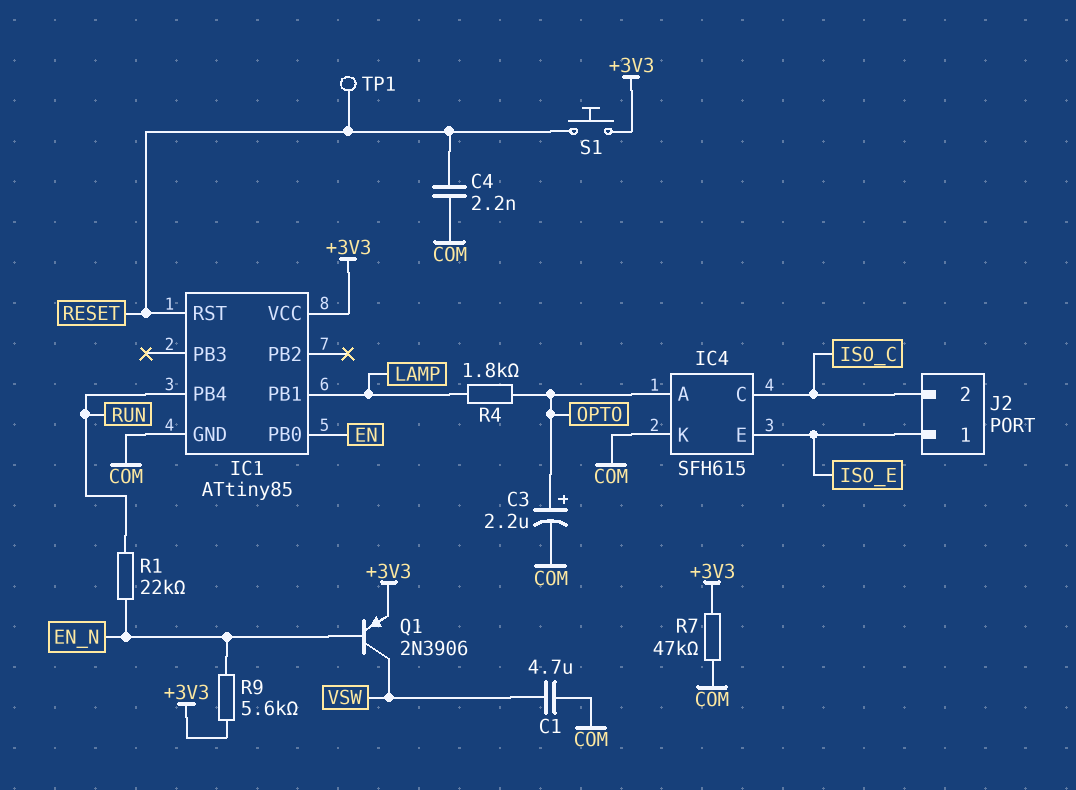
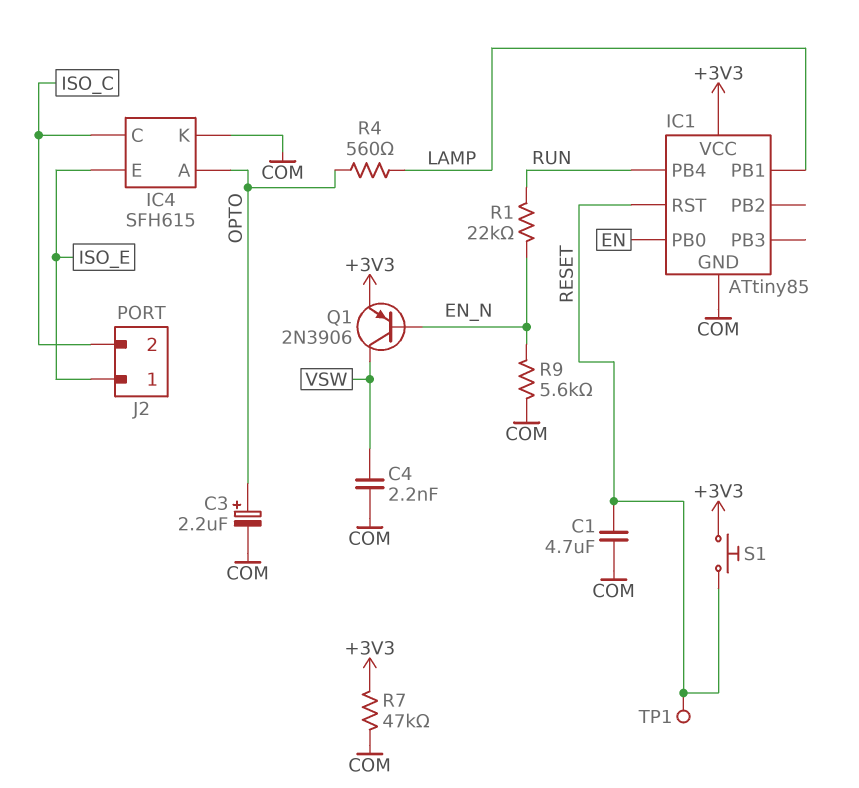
C1: 4.7uF (COM, VSW) -> 4.7uF (COM, RESET)
C4: 2.2nF (COM, RESET) -> 2.2nF (COM, VSW)
R4: 1.8k (LAMP, OPTO) -> 560 (LAMP, OPTO)
R9: 5.6k (+3V3, EN_N) -> 5.6k (COM, EN_N)

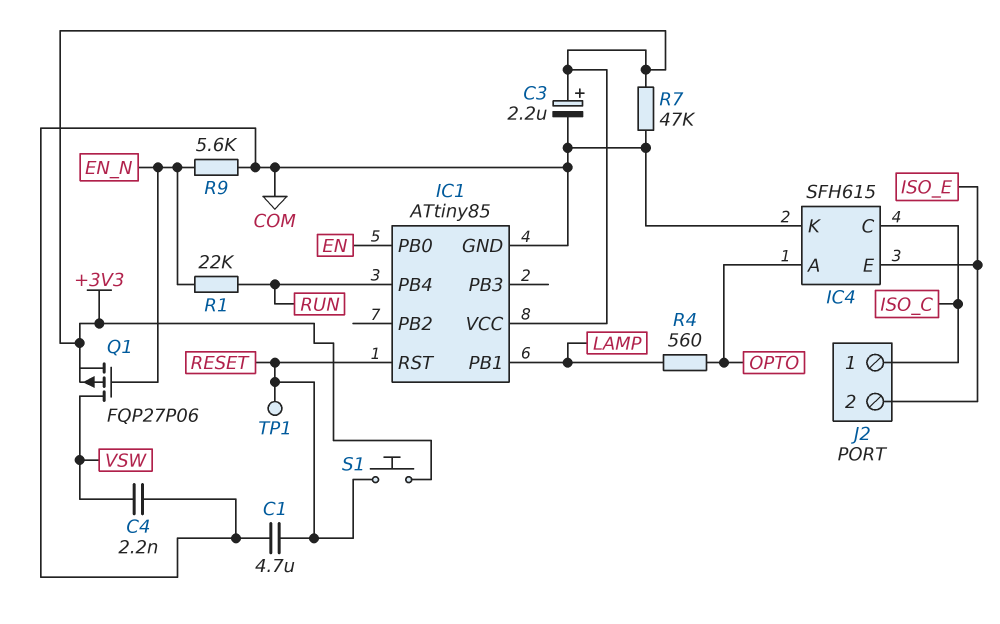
C3: 2.2uF (plus OPTO, minus COM) -> 2.2uF (plus +3V3, minus COM)
J2 pin 1: ISO_E -> ISO_C
J2 pin 2: ISO_C -> ISO_E
Q1: PNP 2N3906 (B EN_N, C VSW, E +3V3) -> PMOS FQP27P06 (G EN_N, D VSW, S +3V3)

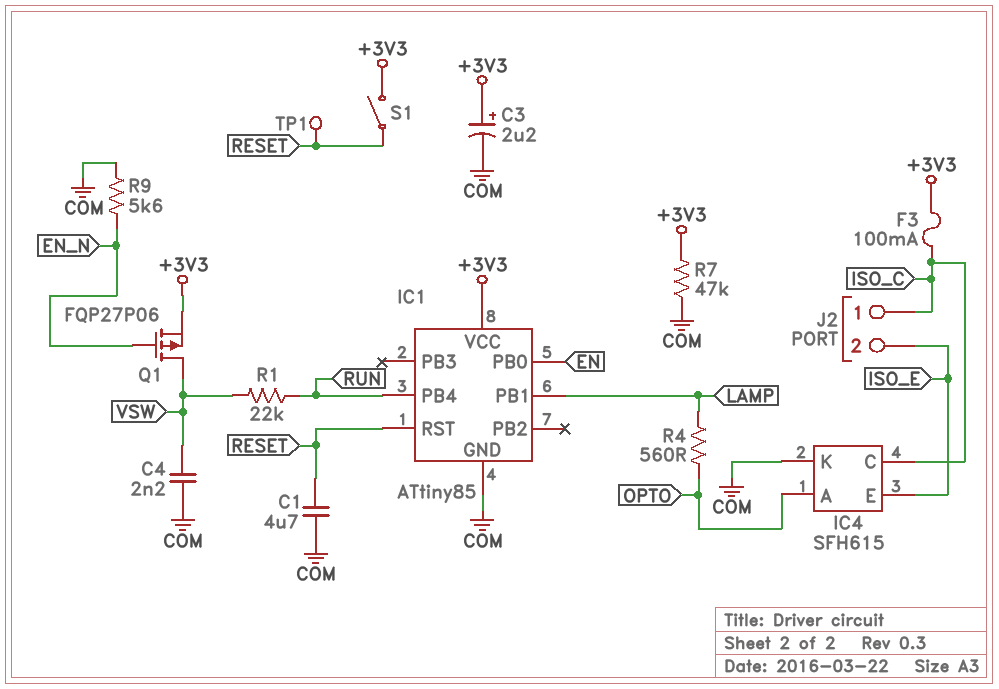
F3: none -> 100mA (+3V3, ISO_C)
R1: 22k (EN_N, RUN) -> 22k (RUN, VSW)
S1: button (+3V3, RESET) -> switch (+3V3, RESET)

